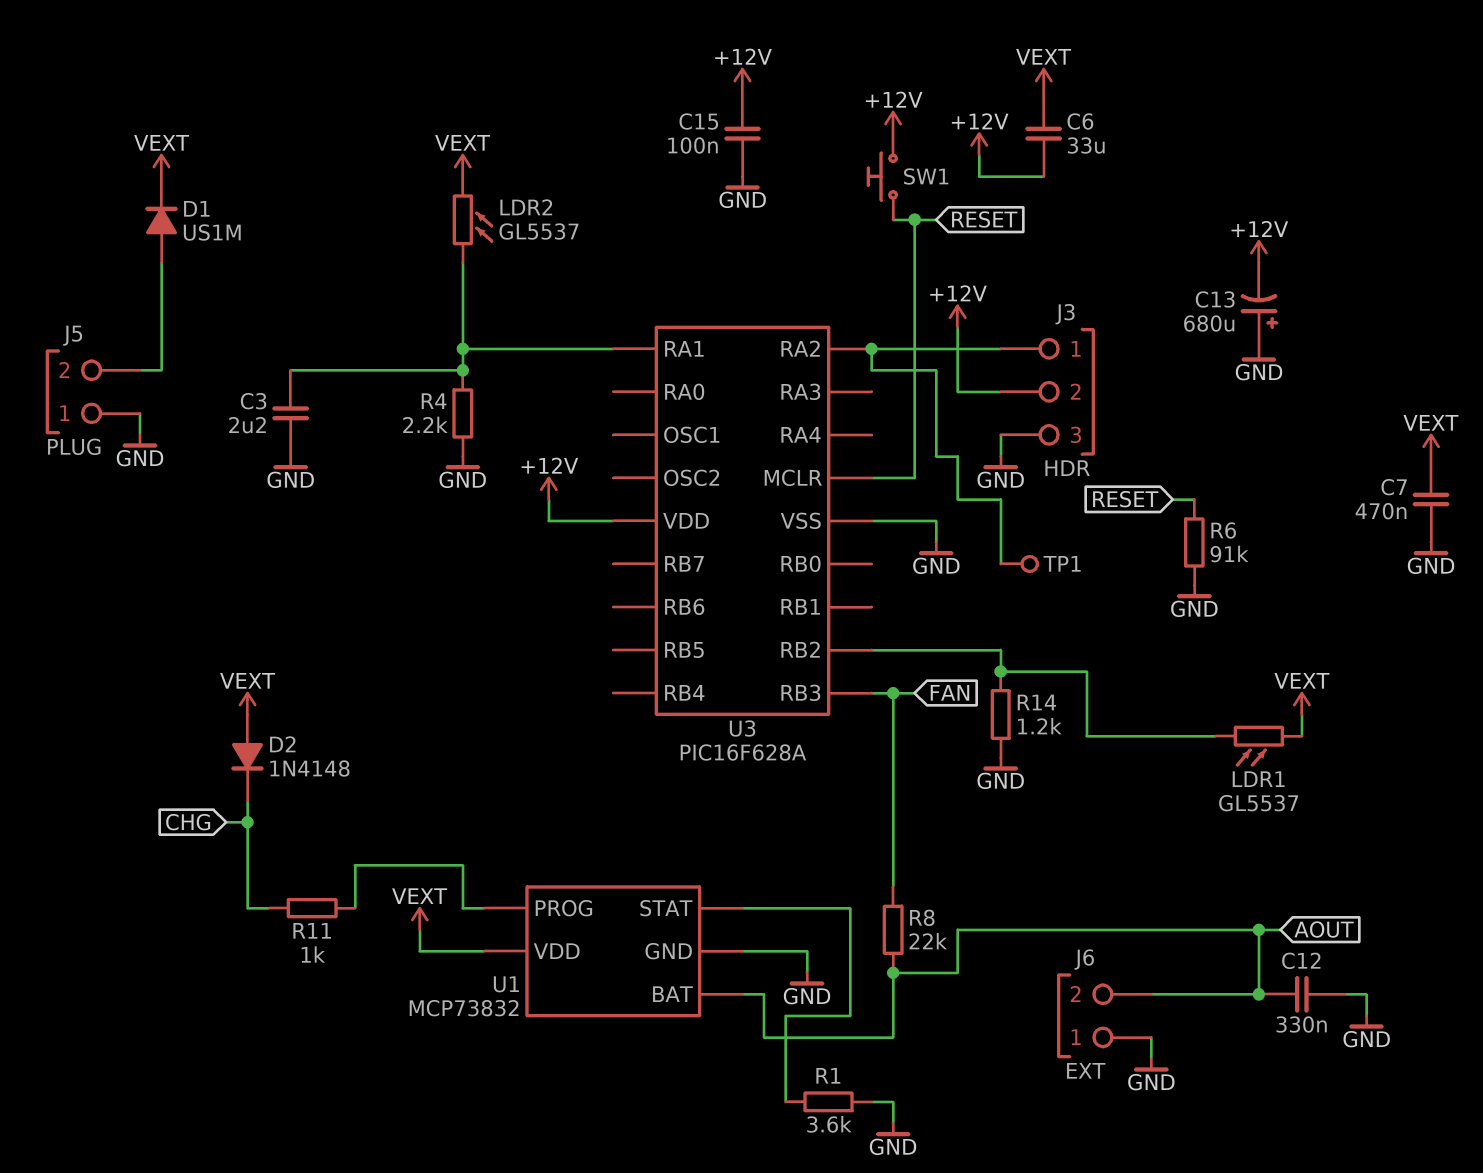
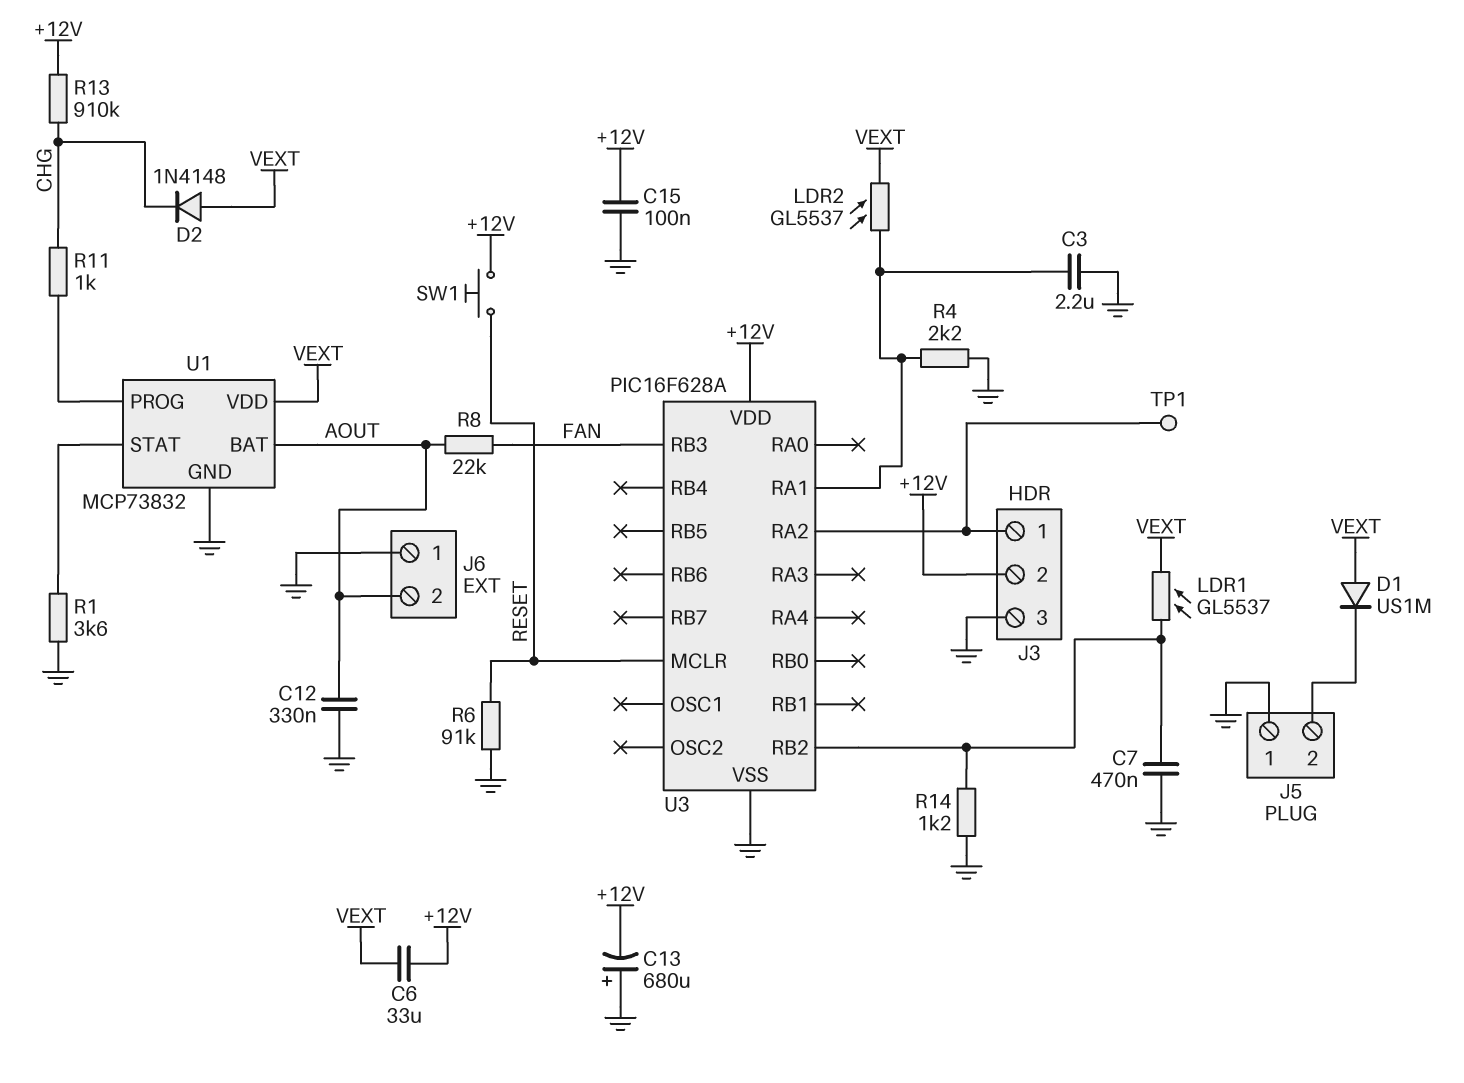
C7: 470nF (GND, VEXT) -> 470nF (GND, U3/RB2)
D1: diode US1M (A J5/2, K VEXT) -> diode US1M (A VEXT, K J5/2)
R13: none -> 910k (+12V, CHG)

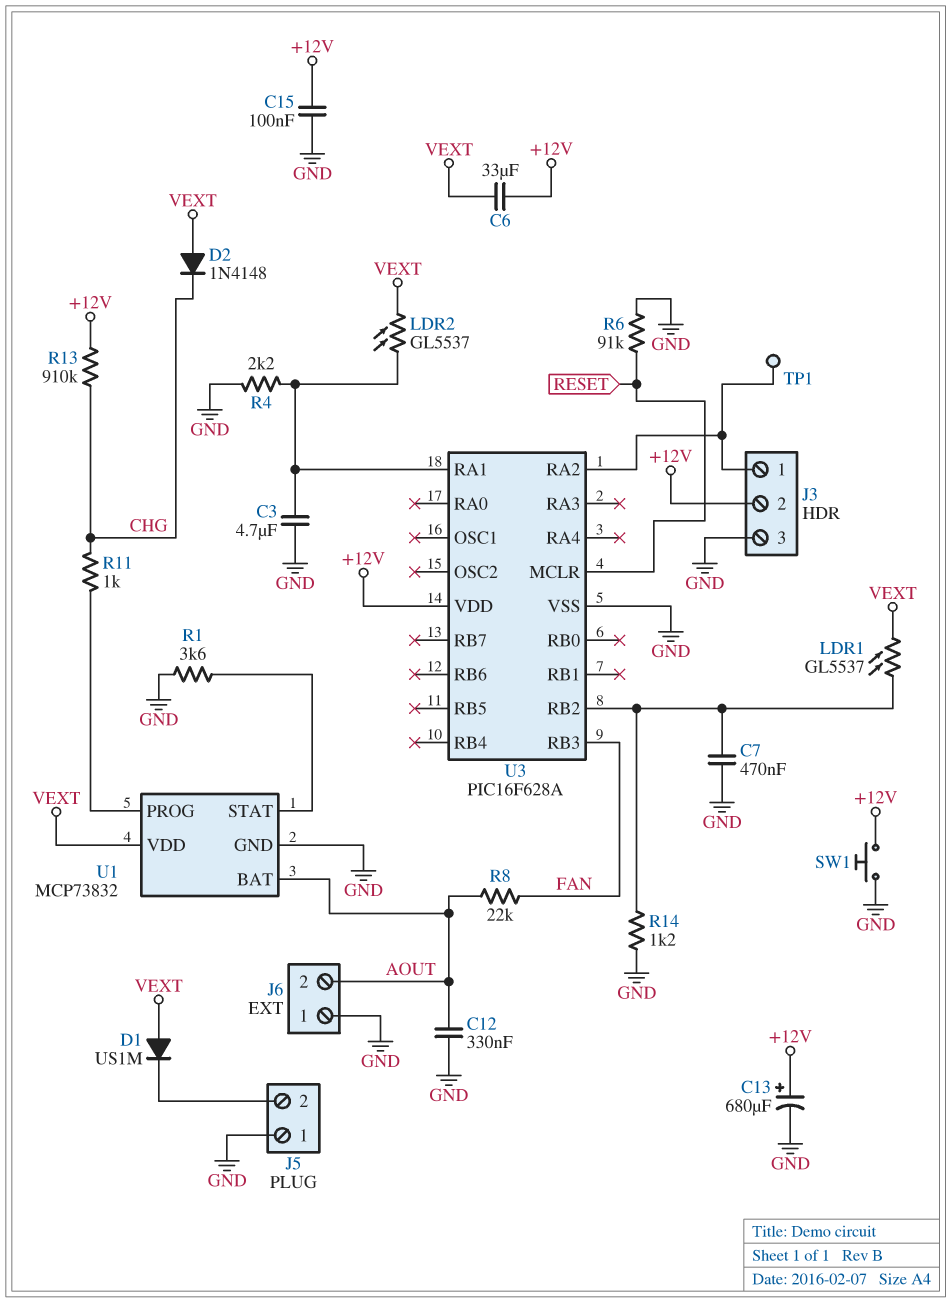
C3: 2.2uF (GND, U3/RA1) -> 4.7uF (GND, U3/RA1)
C13: 680uF (plus GND, minus +12V) -> 680uF (plus +12V, minus GND)
SW1: button (+12V, RESET) -> button (+12V, GND)

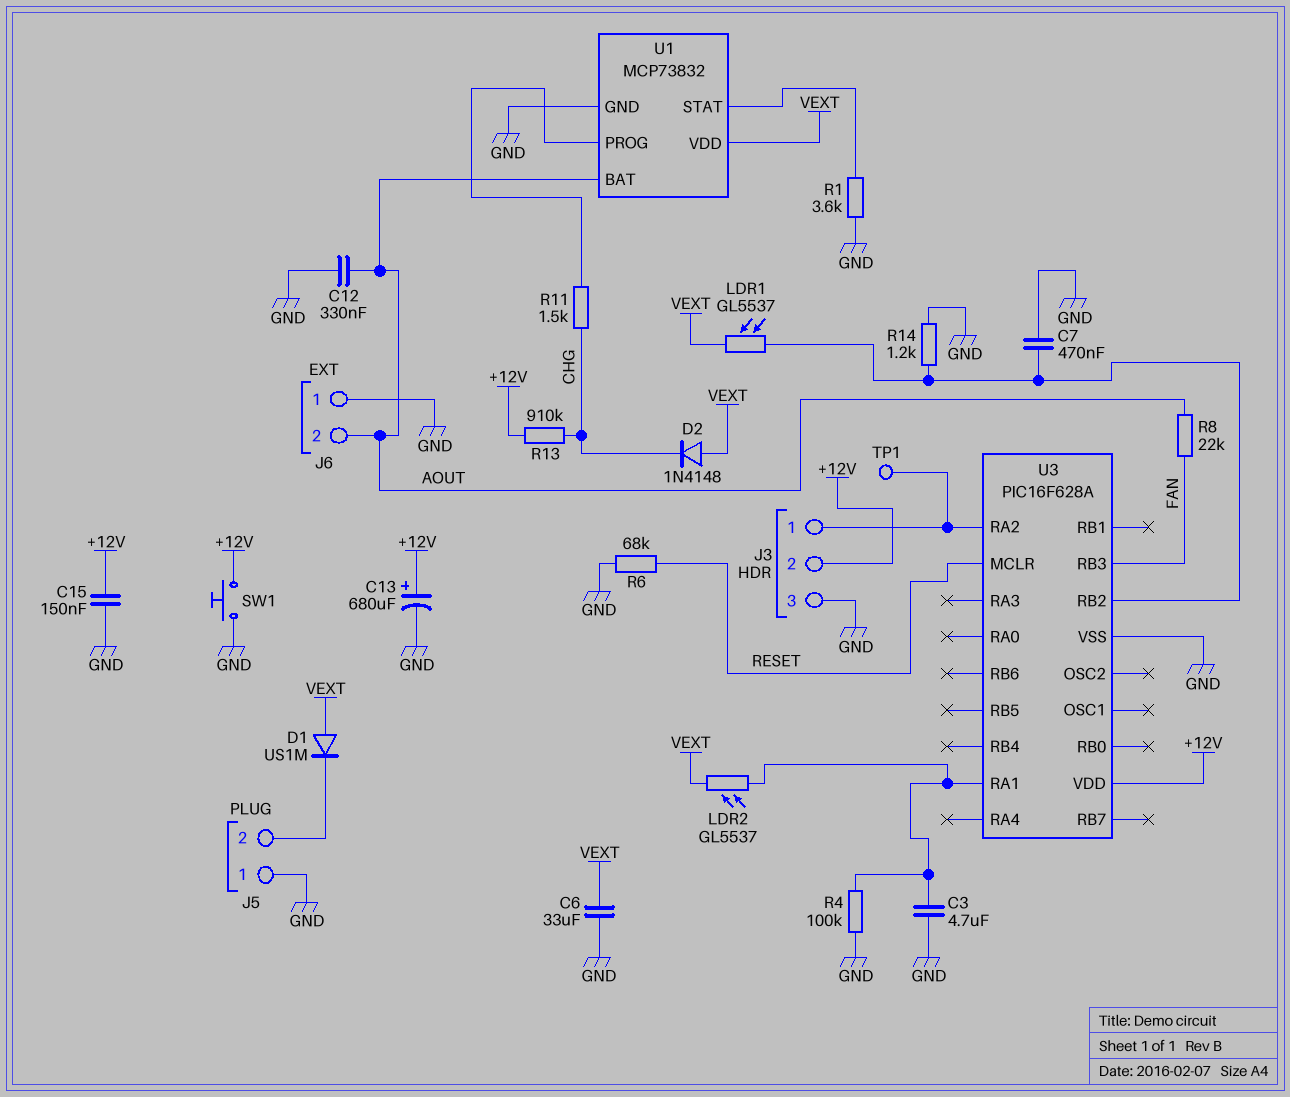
C6: 33uF (+12V, VEXT) -> 33uF (GND, VEXT)
C15: 100nF (+12V, GND) -> 150nF (+12V, GND)
R4: 2.2k (GND, U3/RA1) -> 100k (GND, U3/RA1)
R6: 91k (GND, RESET) -> 68k (GND, RESET)
R11: 1k (CHG, U1/PROG) -> 1.5k (CHG, U1/PROG)

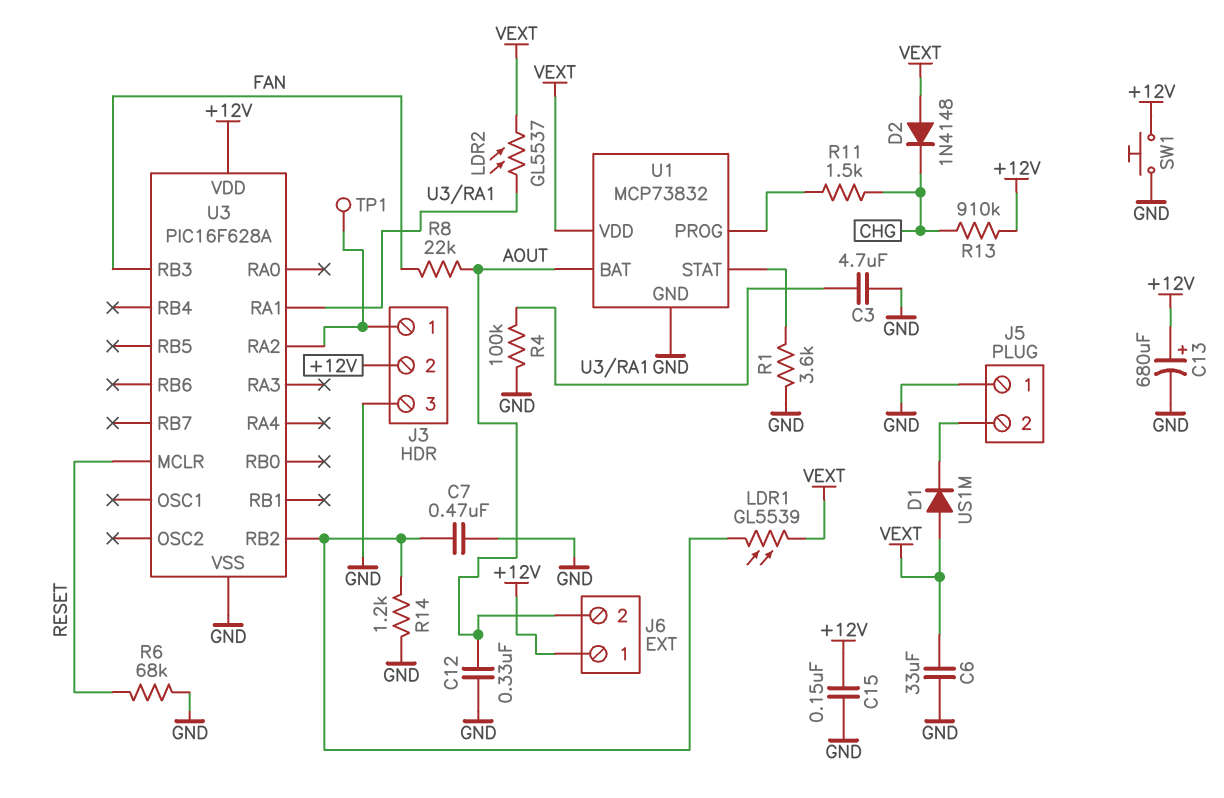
J6 pin 1: GND -> +12V
LDR1: GL5537 (U3/RB2, VEXT) -> GL5539 (U3/RB2, VEXT)

